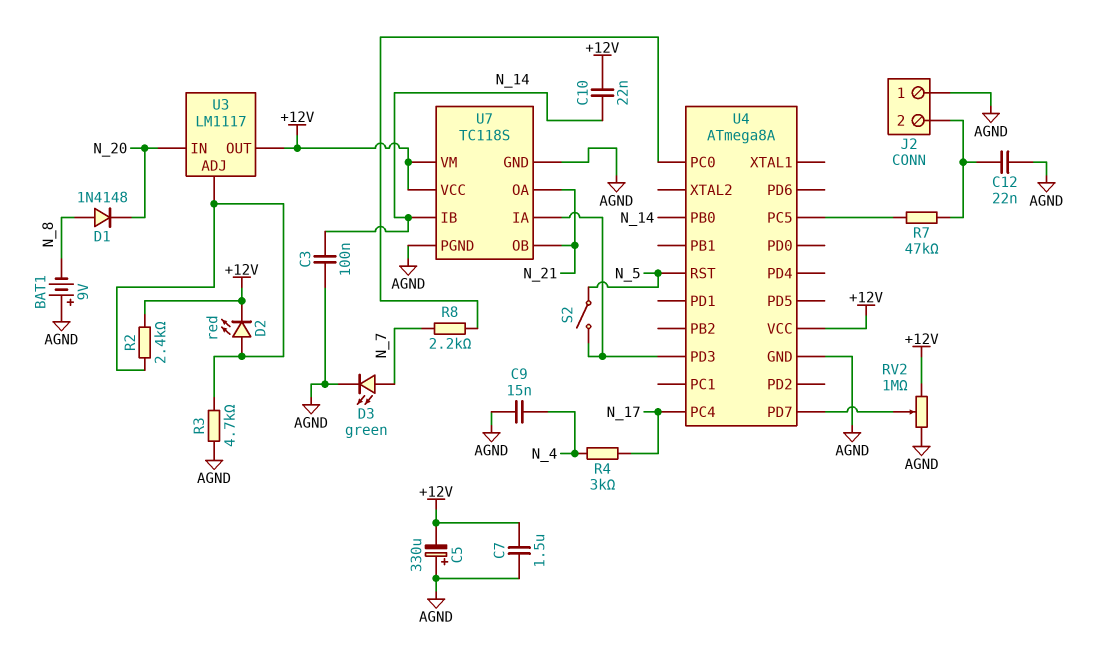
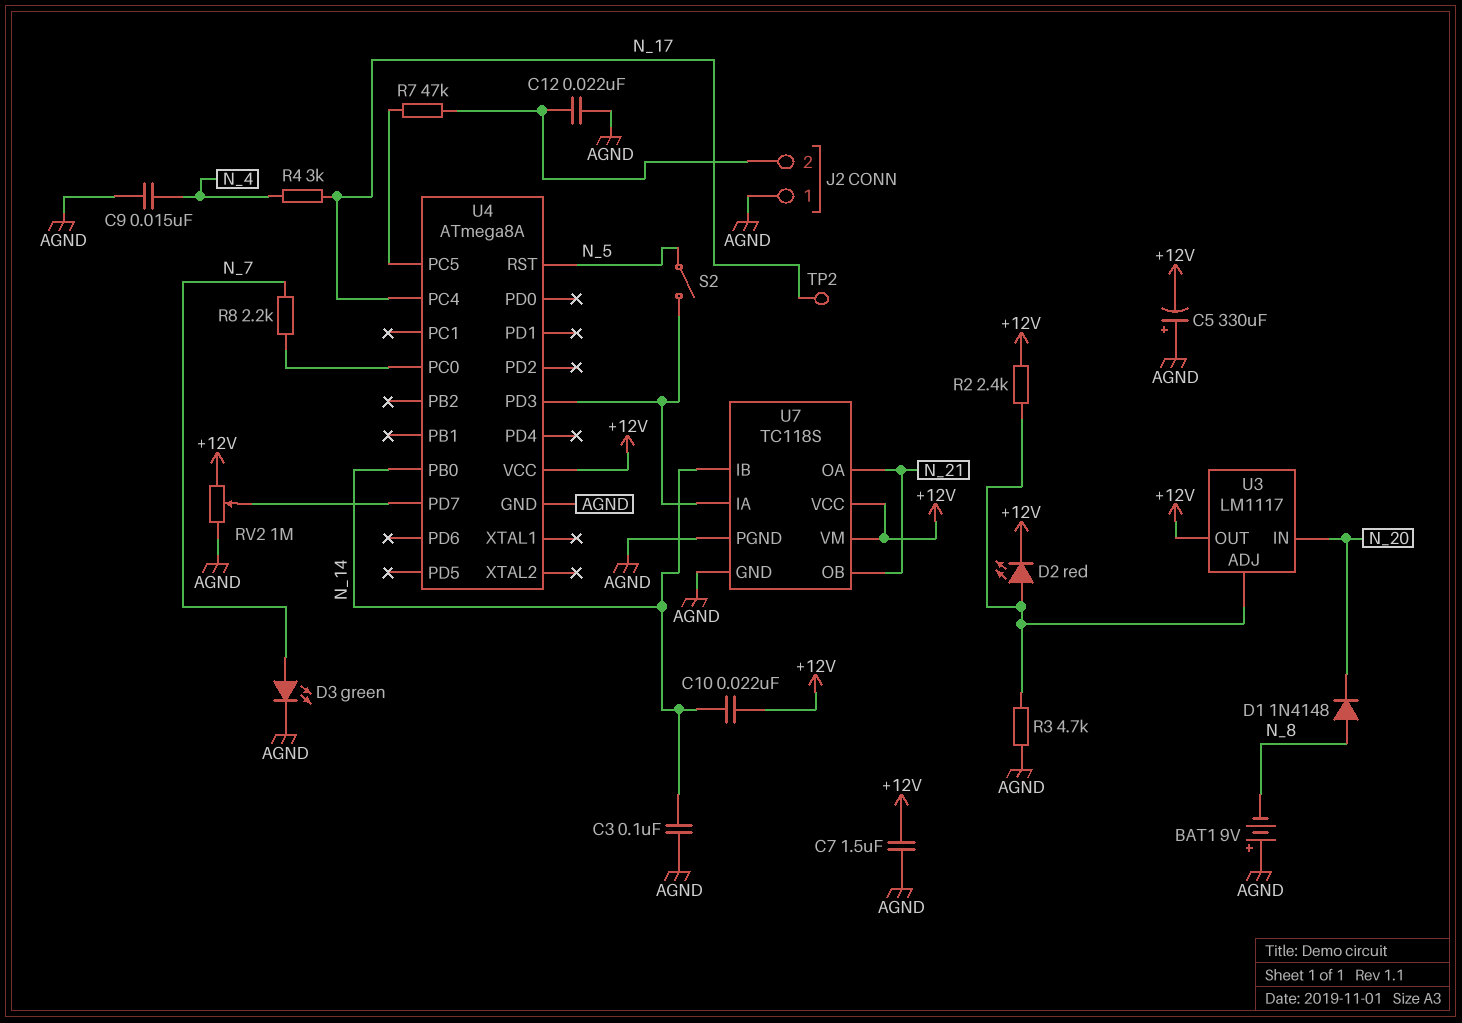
TP2: none -> test point (N_17)

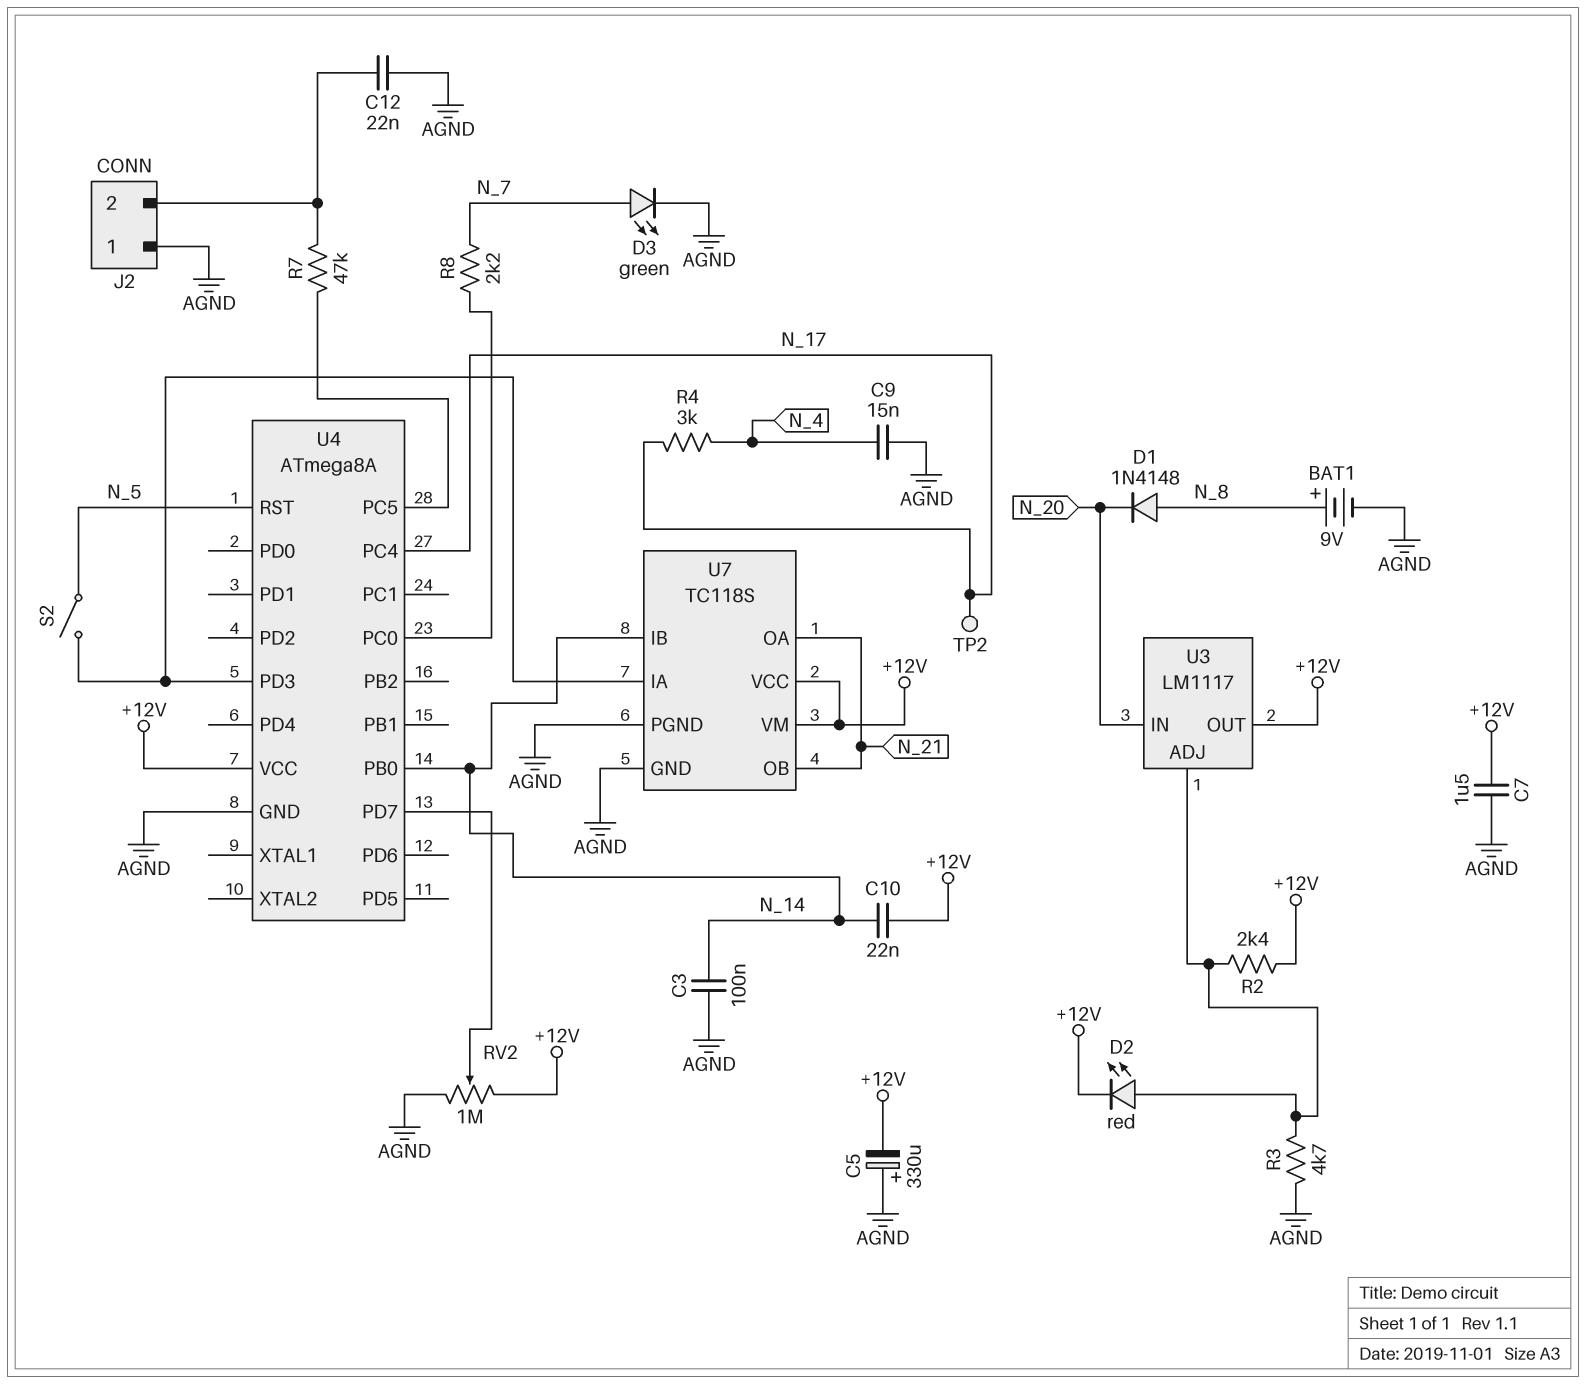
BAT1: 9V (plus AGND, minus N_8) -> 9V (plus N_8, minus AGND)

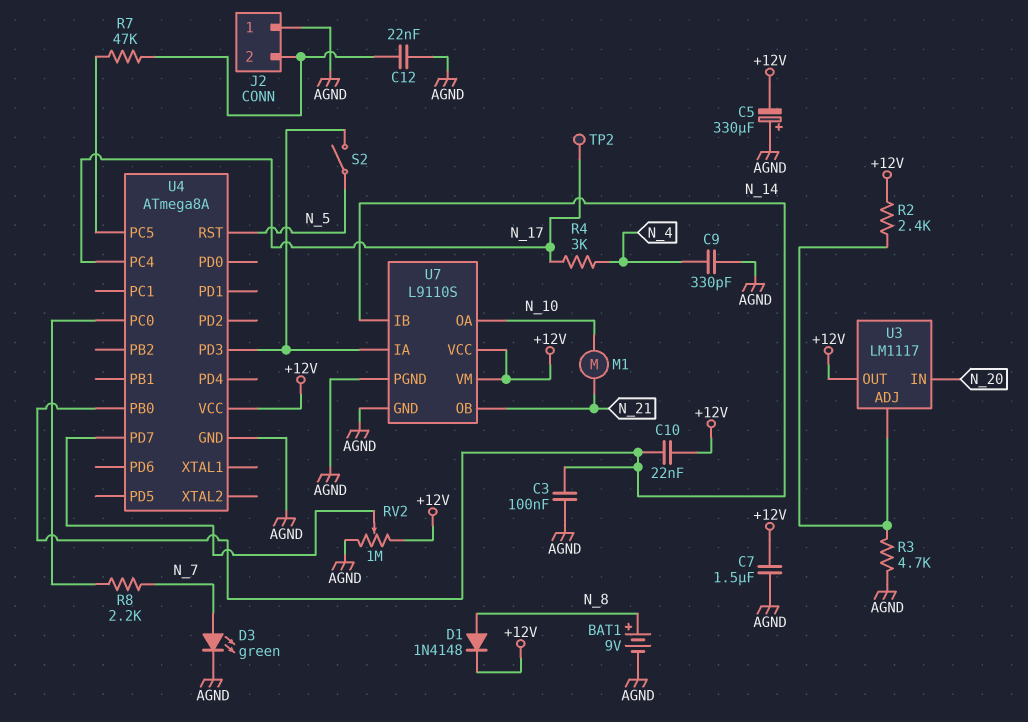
C9: 15nF (AGND, N_4) -> 330pF (AGND, N_4)
D1: diode 1N4148 (A N_8, K N_20) -> diode 1N4148 (A N_8, K +12V)
D2: LED red (A U3/ADJ, K +12V) -> none
M1: none -> motor (N_10, N_21)
U7: TC118S -> L9110S
U7 pin OA: N_21 -> N_10

